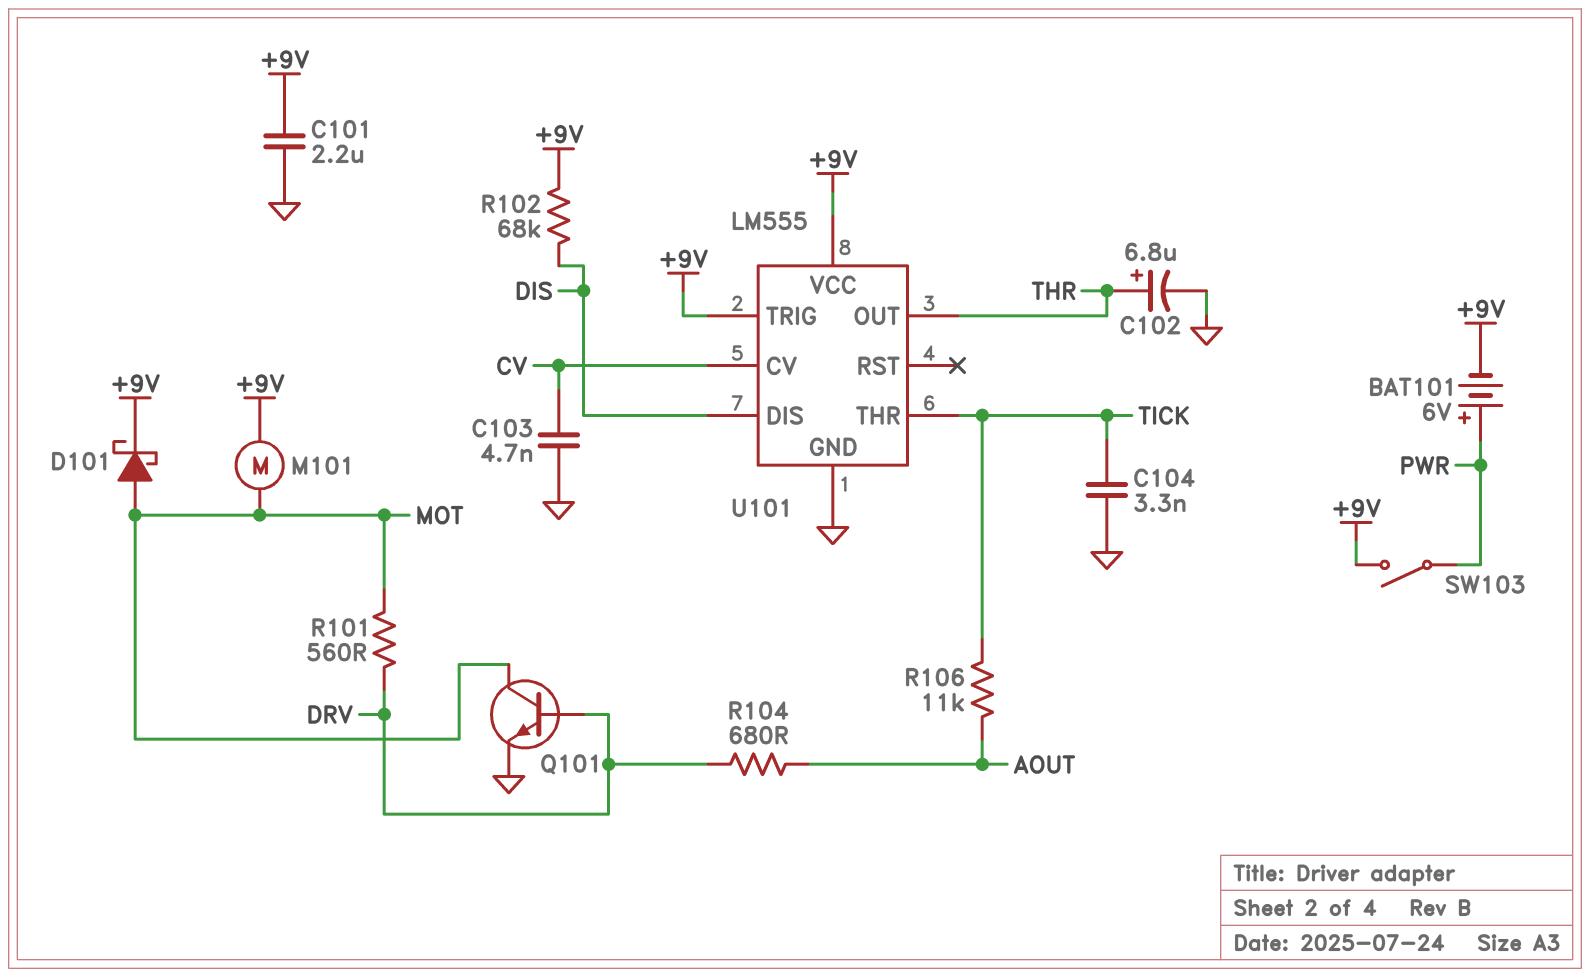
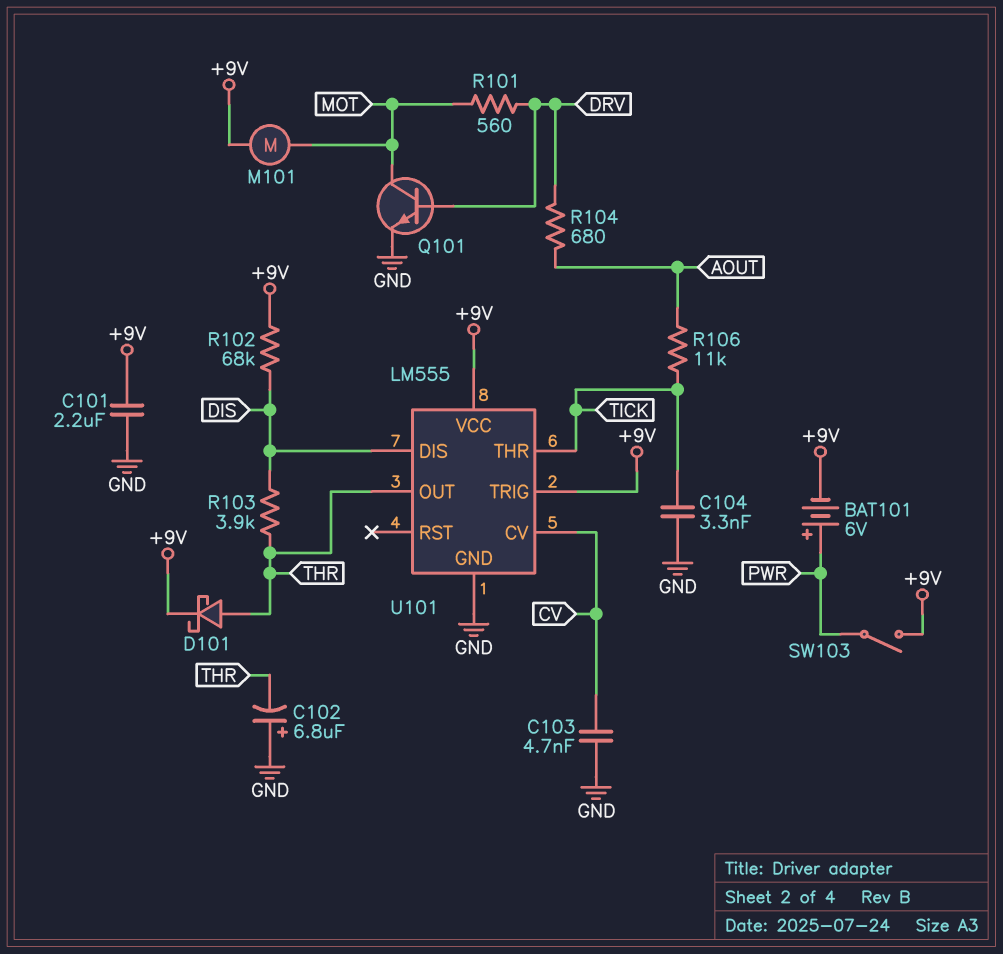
C102: 6.8uF (plus THR, minus GND) -> 6.8uF (plus GND, minus THR)
D101: schottky (A MOT, K +9V) -> schottky (A THR, K +9V)
R103: none -> 3.9k (DIS, THR)

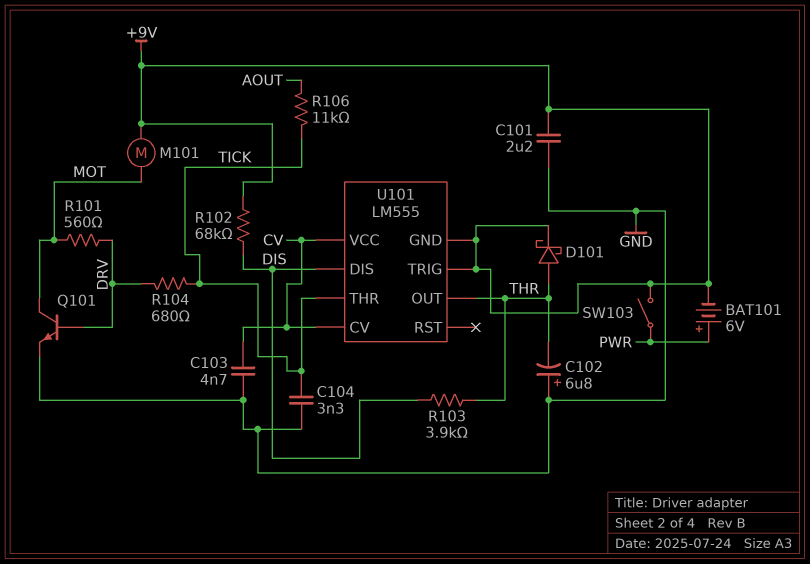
R104: 680 (AOUT, DRV) -> 680 (DRV, TICK)
U101 pin GND: GND -> +9V
U101 pin VCC: +9V -> CV

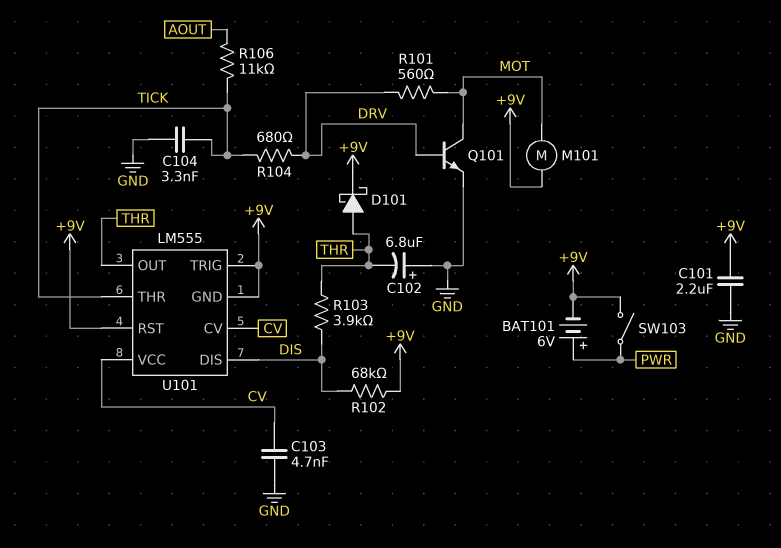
U101 pin RST: none -> +9V

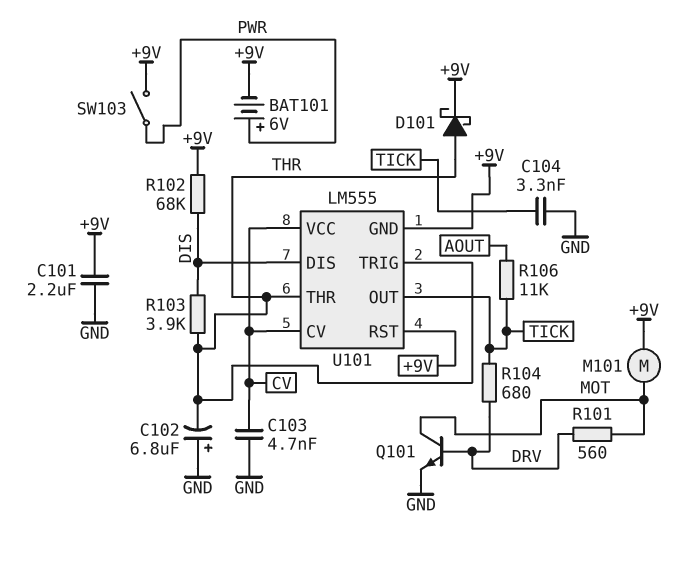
U101 pin OUT: THR -> TICK
U101 pin THR: TICK -> THR
U101 pin TRIG: +9V -> THR

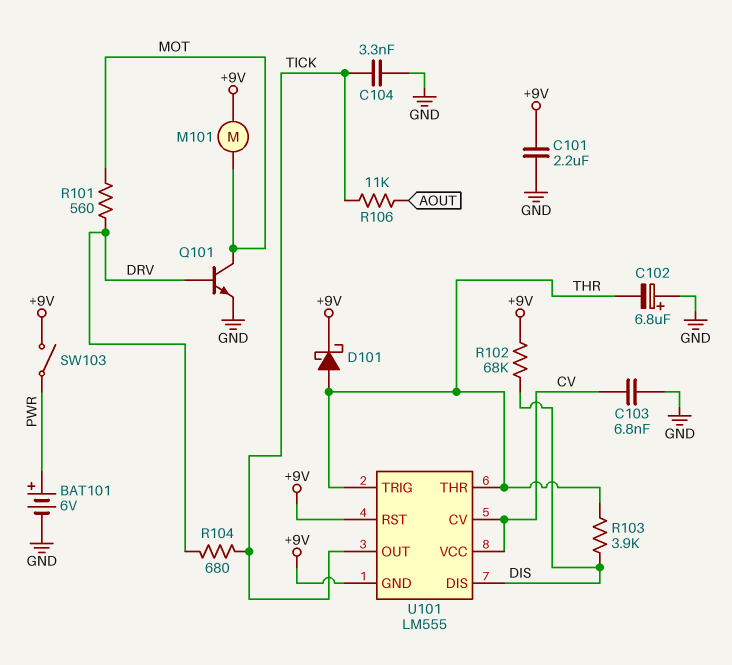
BAT101: 6V (plus PWR, minus +9V) -> 6V (plus PWR, minus GND)
C103: 4.7nF (CV, GND) -> 6.8nF (CV, GND)

